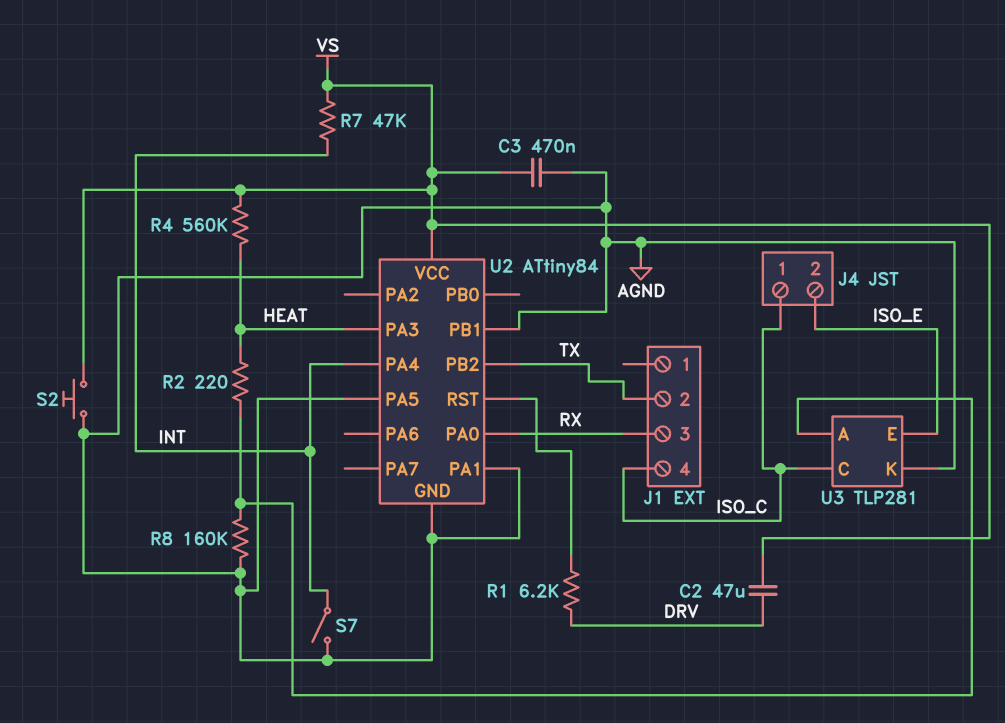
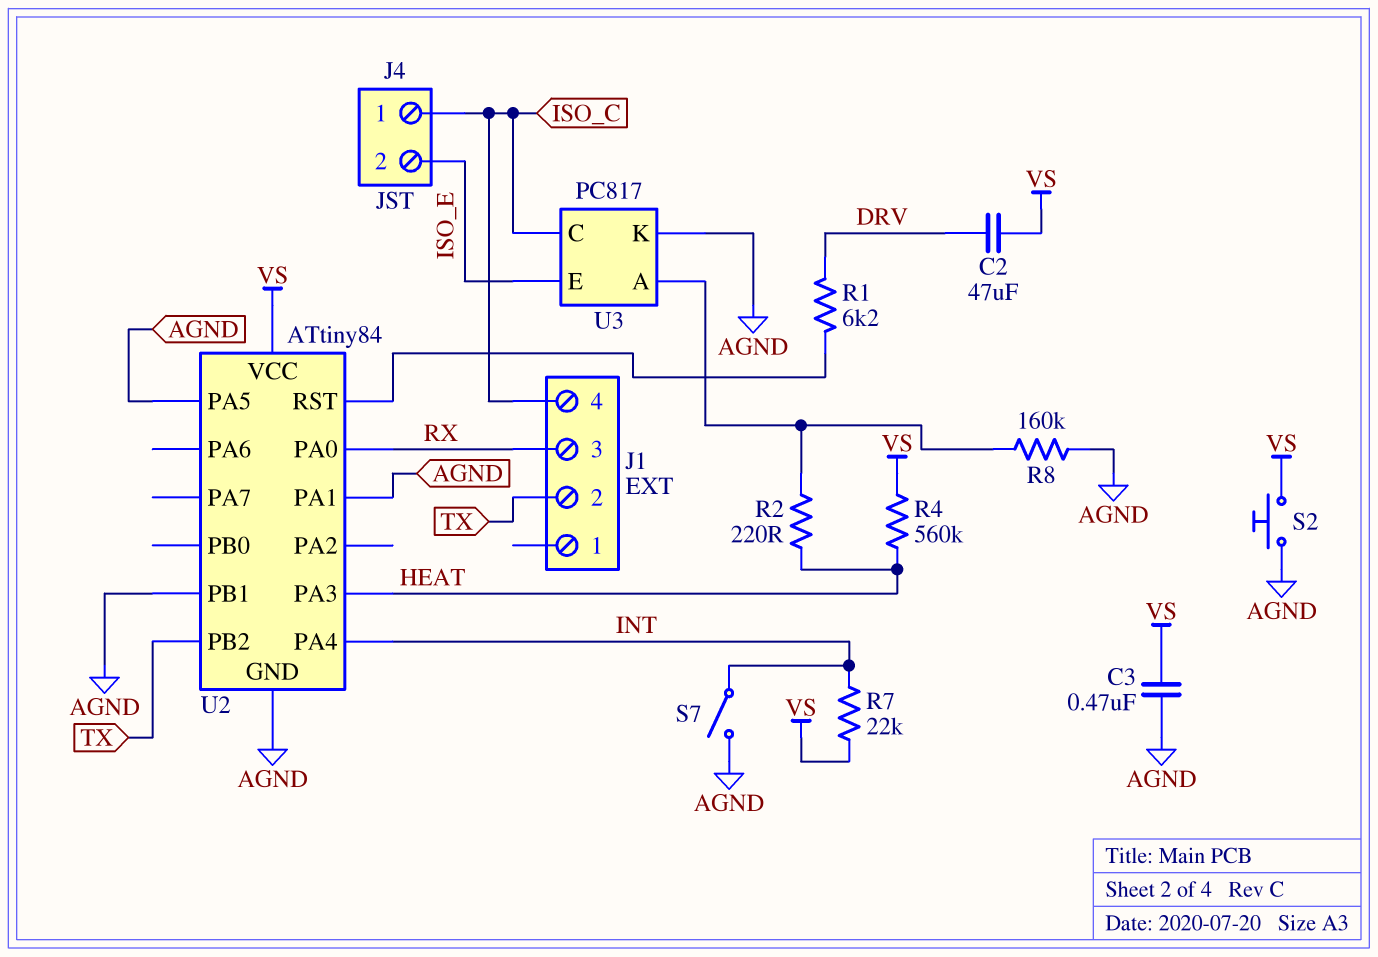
R7: 47k (INT, VS) -> 22k (INT, VS)
U3: TLP281 -> PC817

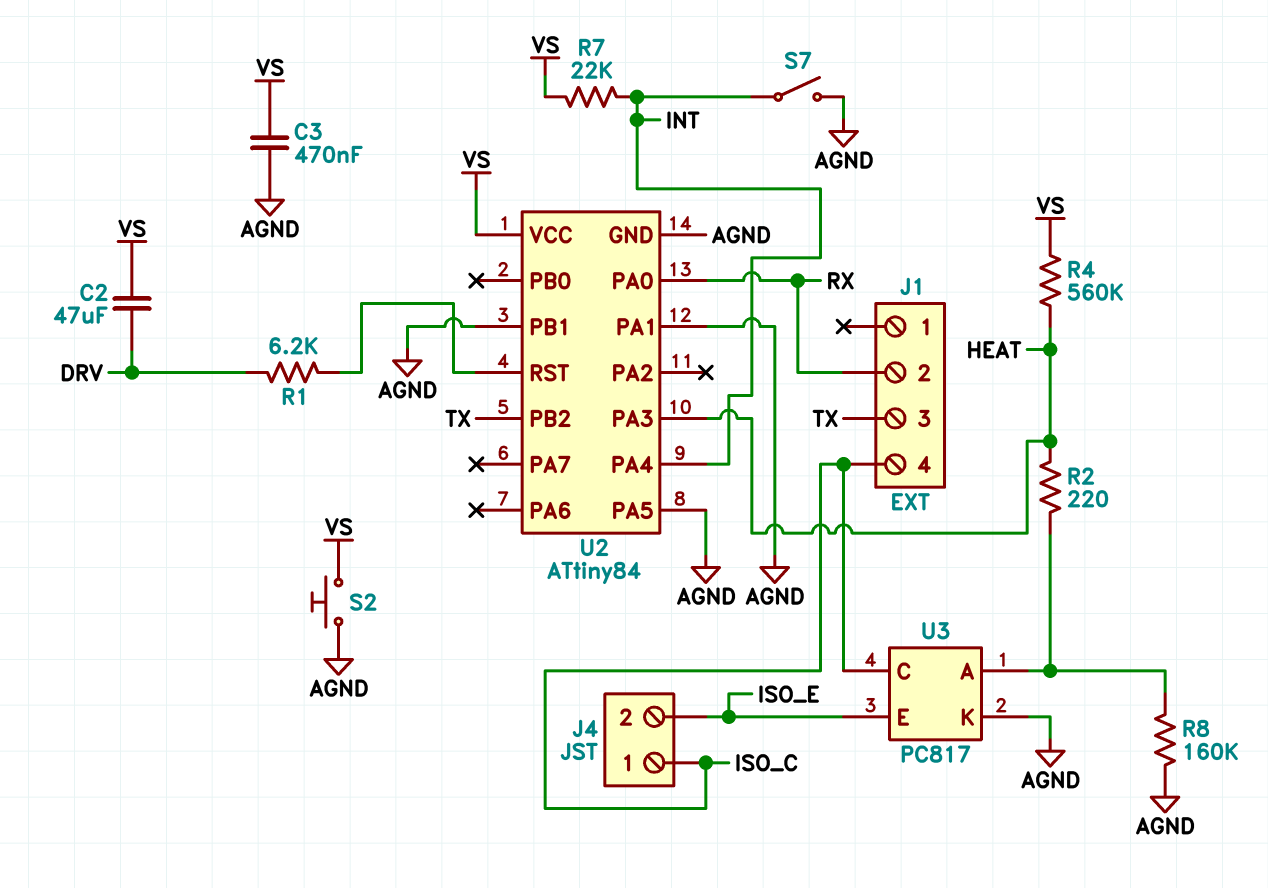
J1 pin 2: TX -> RX
J1 pin 3: RX -> TX

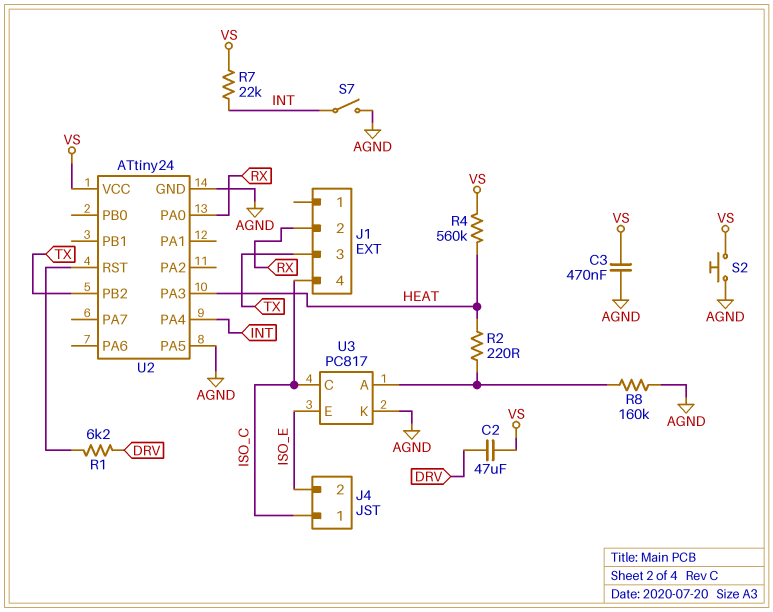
U2: ATtiny84 -> ATtiny24
U2 pin PA1: AGND -> none
U2 pin PB1: AGND -> none

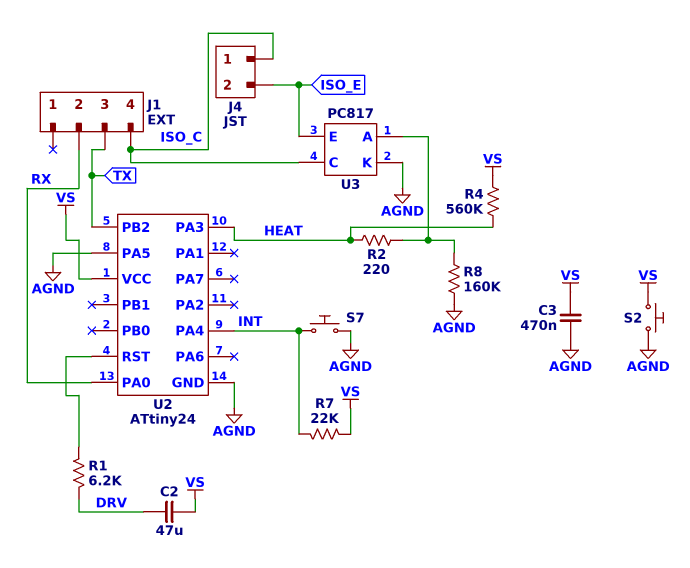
S7: switch (AGND, INT) -> button (AGND, INT)

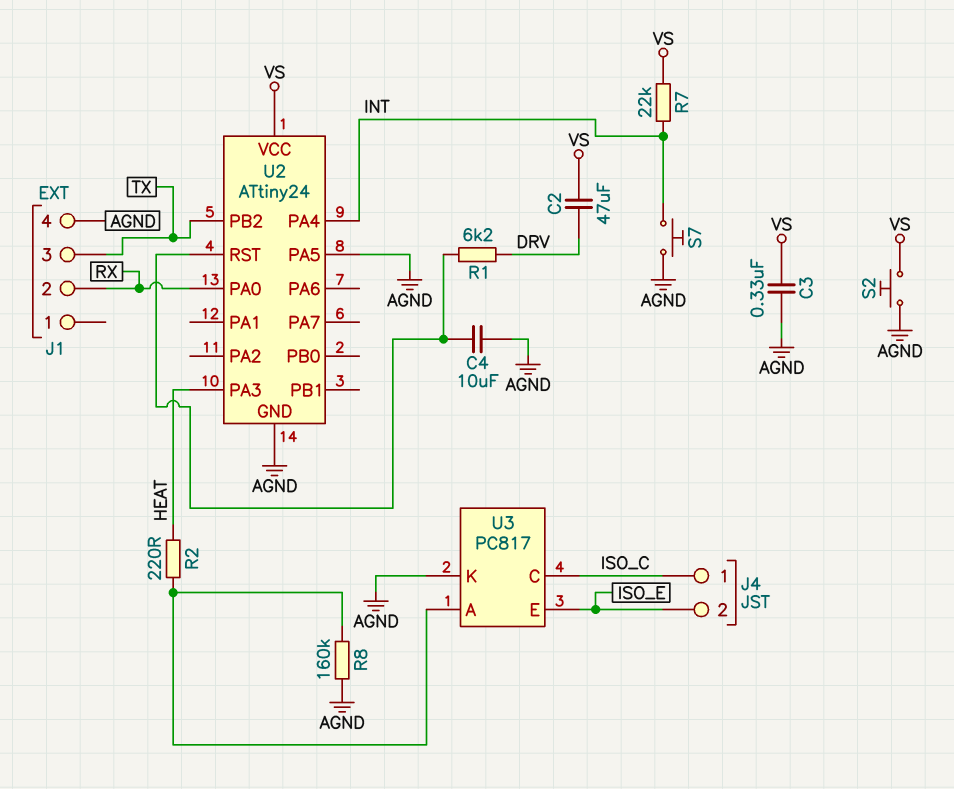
C3: 470nF (AGND, VS) -> 330nF (AGND, VS)
C4: none -> 10uF (AGND, U2/RST)
J1 pin 4: ISO_C -> AGND
R4: 560k (HEAT, VS) -> none

